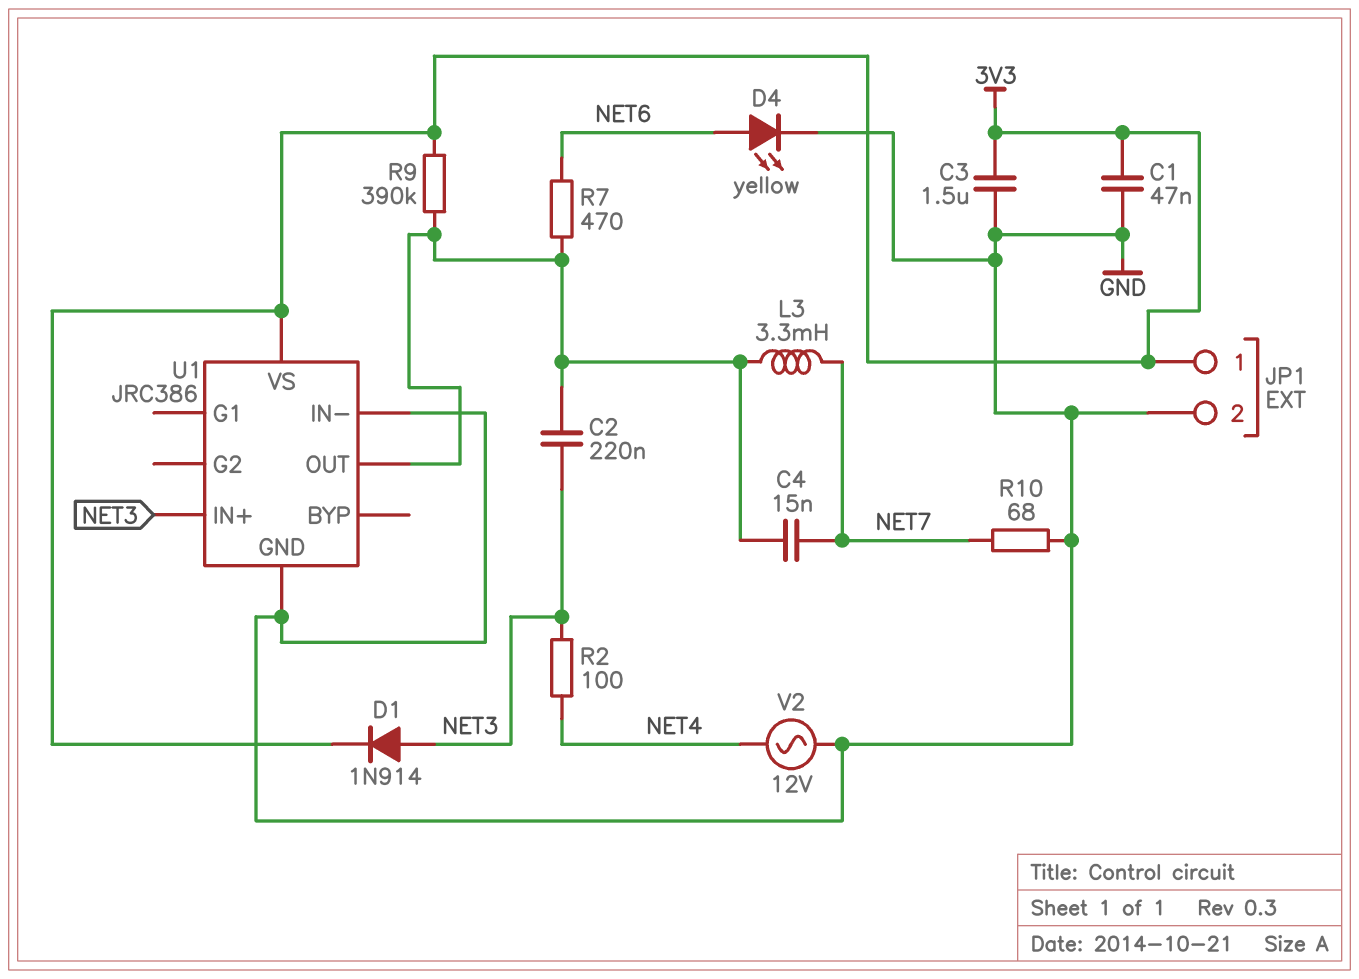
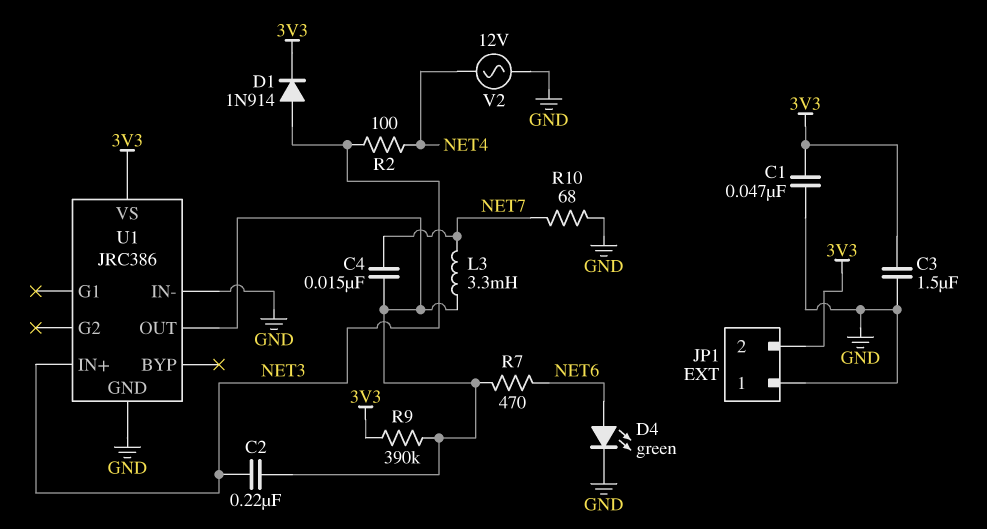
D4: LED yellow (A NET6, K GND) -> LED green (A NET6, K GND)
JP1 pin 1: 3V3 -> GND
JP1 pin 2: GND -> 3V3

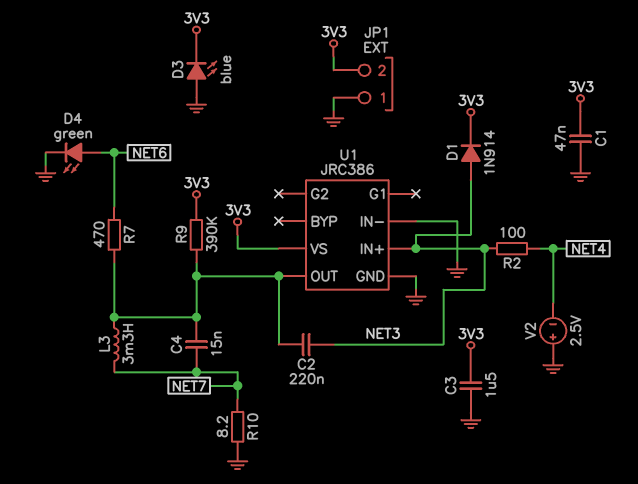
D3: none -> LED blue (A GND, K 3V3)
R10: 68 (GND, NET7) -> 8.2 (GND, NET7)
V2: AC 12V (GND, NET4) -> 2.5V (plus GND, minus NET4)

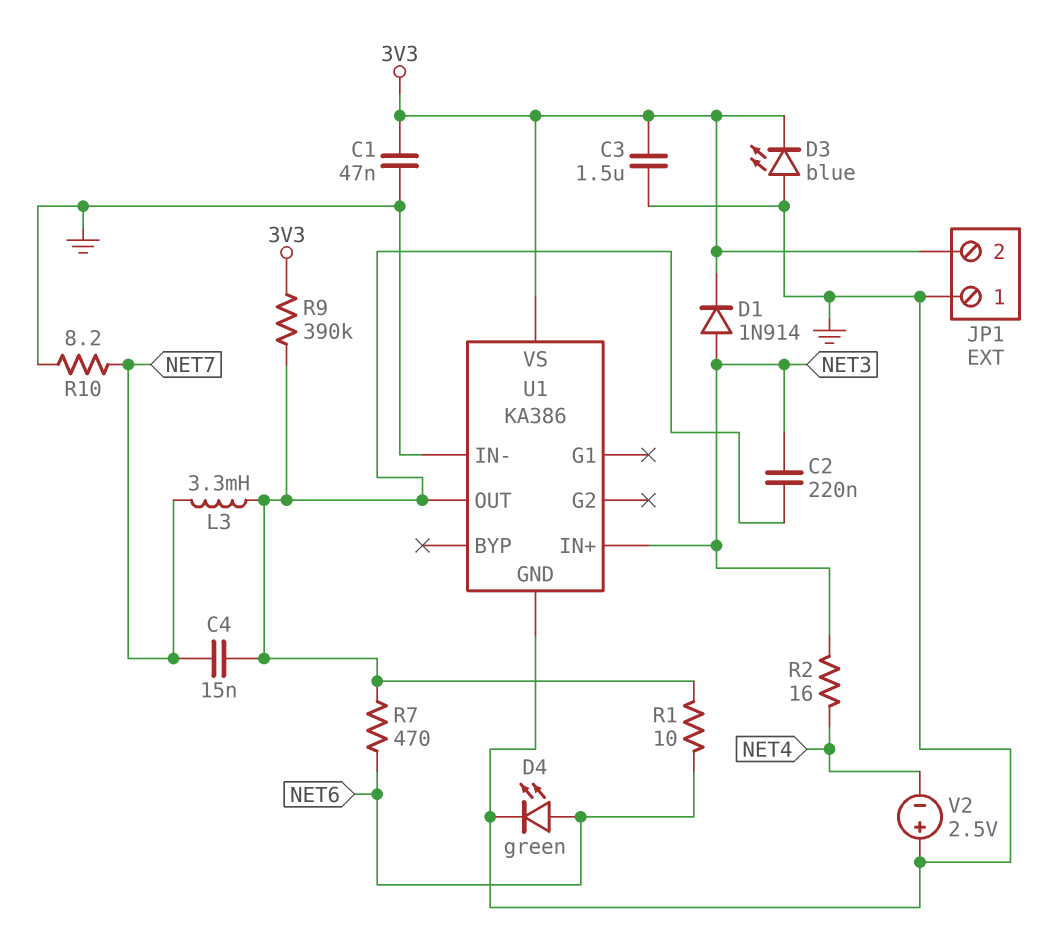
R1: none -> 10 (NET6, U1/OUT)
R2: 100 (NET3, NET4) -> 16 (NET3, NET4)
U1: JRC386 -> KA386

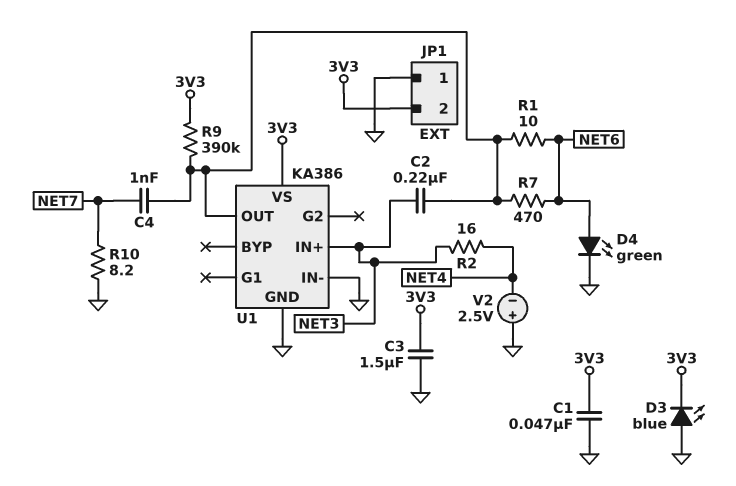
C4: 15nF (NET7, U1/OUT) -> 1nF (NET7, U1/OUT)
D1: diode 1N914 (A NET3, K 3V3) -> none
L3: 3.3mH (NET7, U1/OUT) -> none

